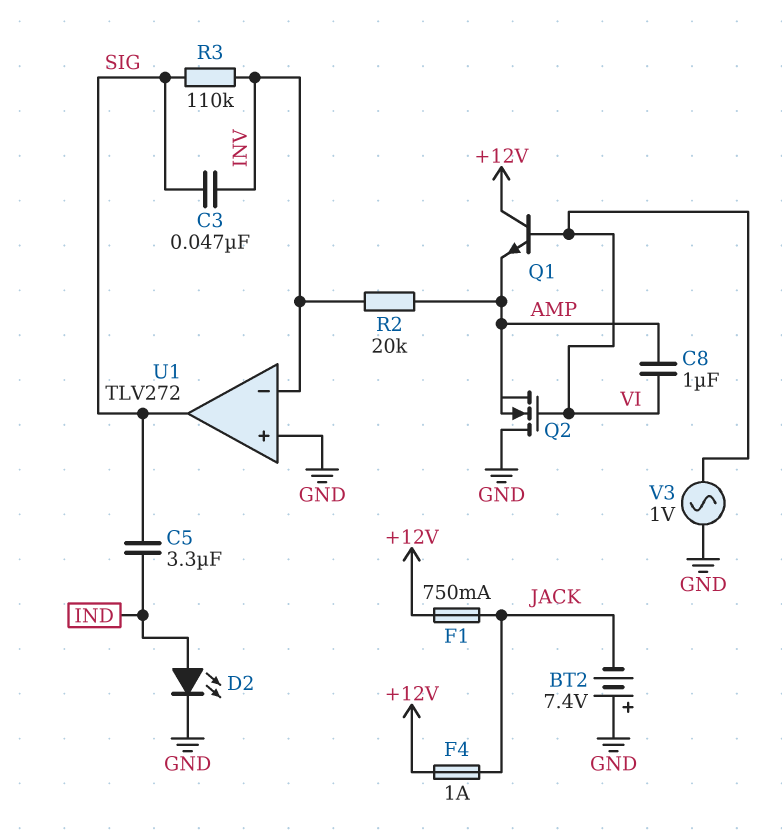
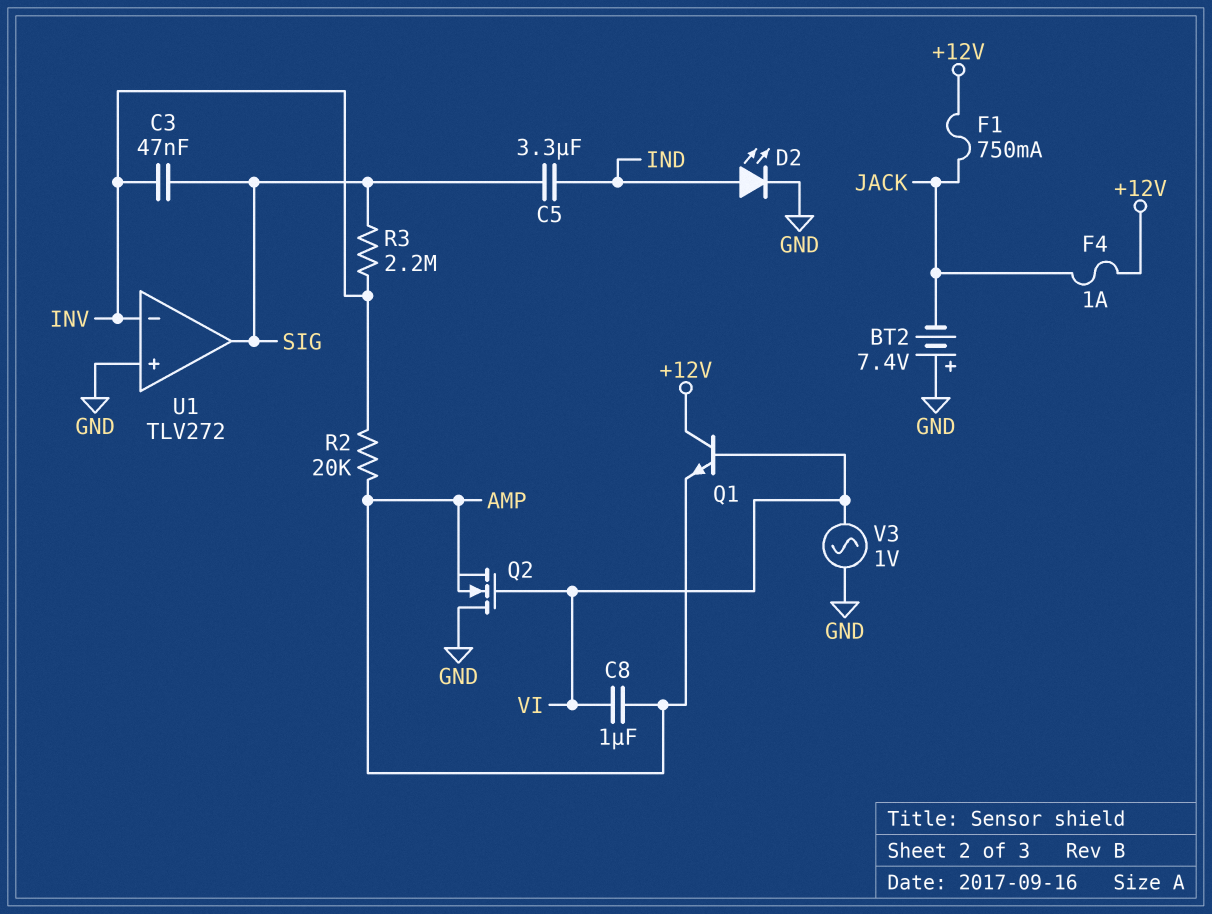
R3: 110k (INV, SIG) -> 2.2M (INV, SIG)

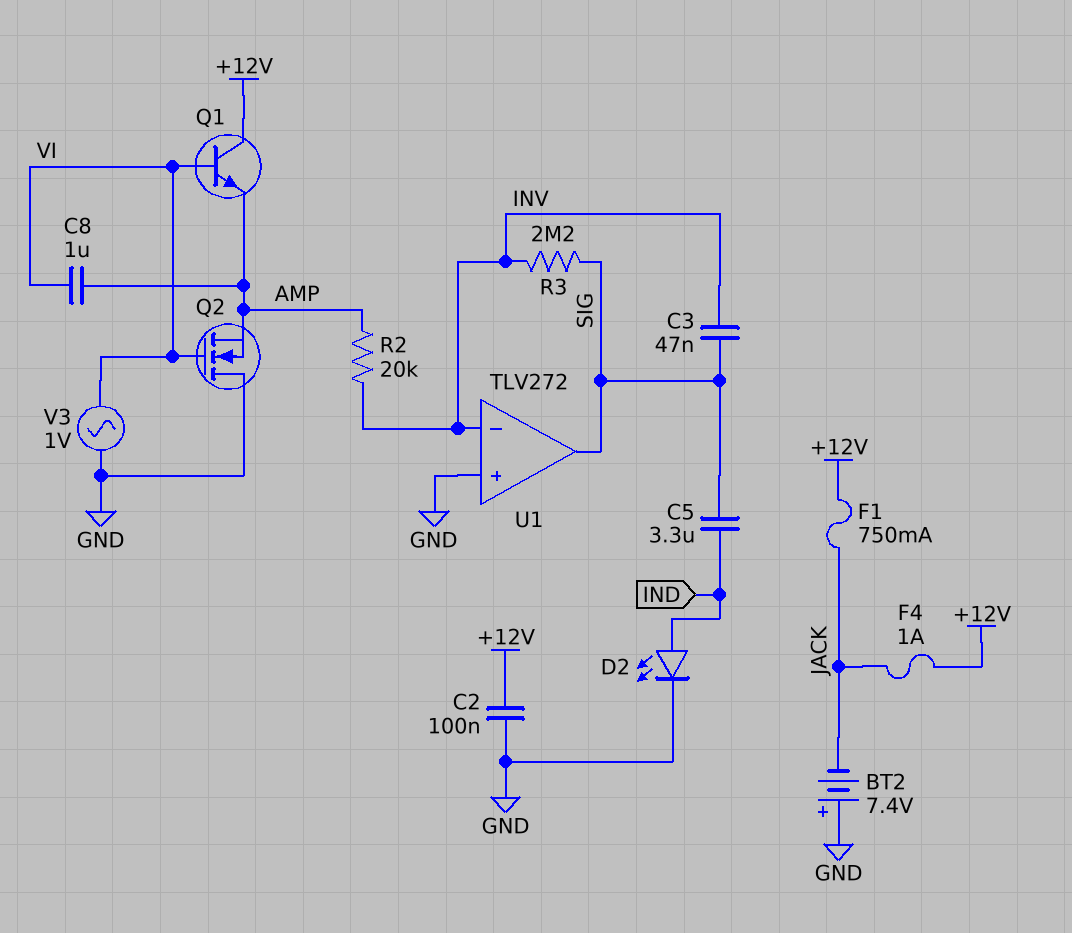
C2: none -> 100nF (+12V, GND)

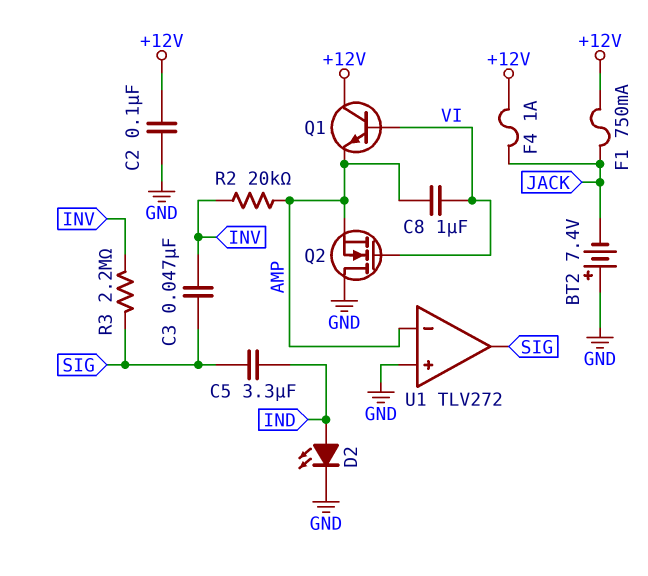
U1 pin in-: INV -> AMP
V3: AC 1V (GND, VI) -> none

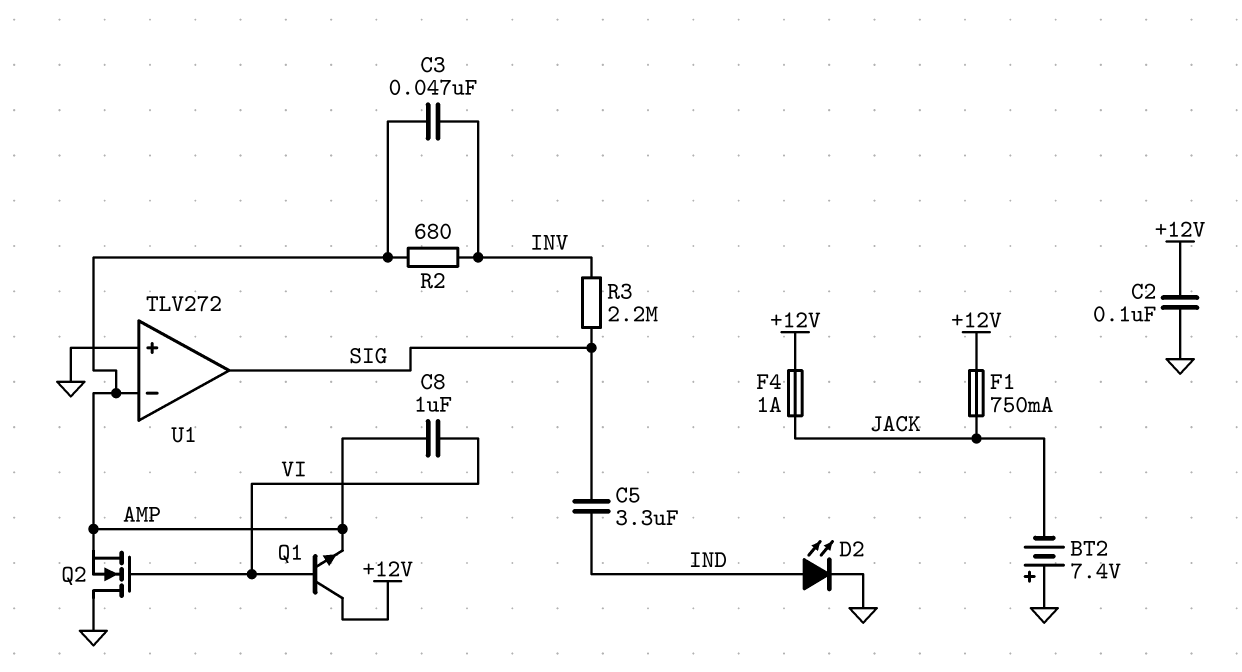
C3: 47nF (INV, SIG) -> 47nF (AMP, INV)
R2: 20k (AMP, INV) -> 680 (AMP, INV)

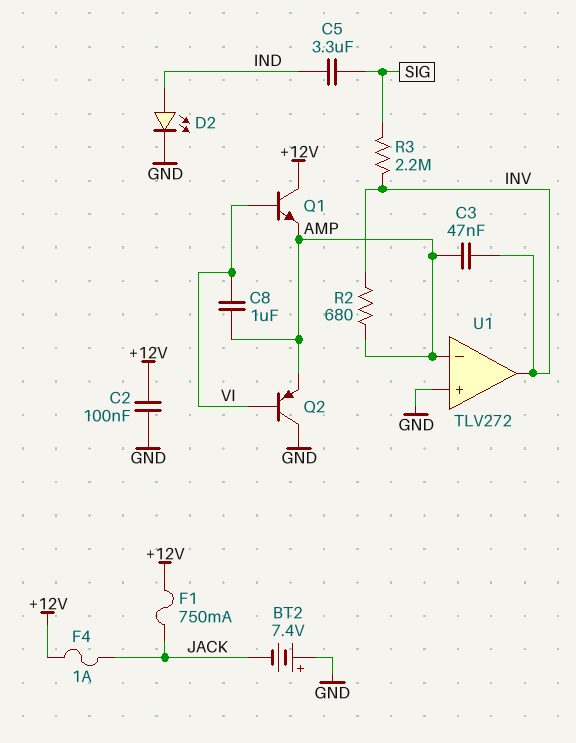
Q2: NMOS (G VI, D GND, S AMP) -> PNP (B VI, C GND, E AMP)
U1 pin out: SIG -> INV

